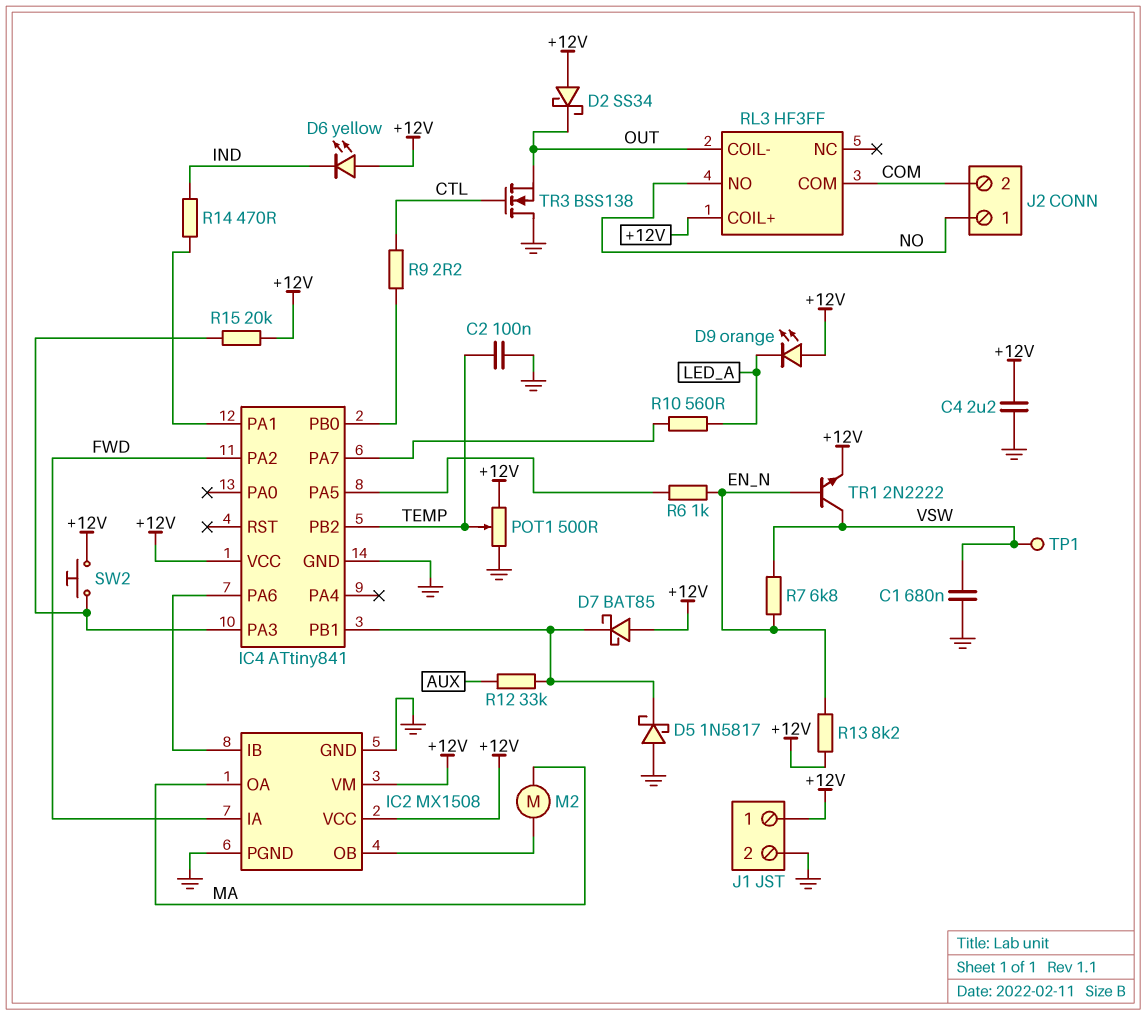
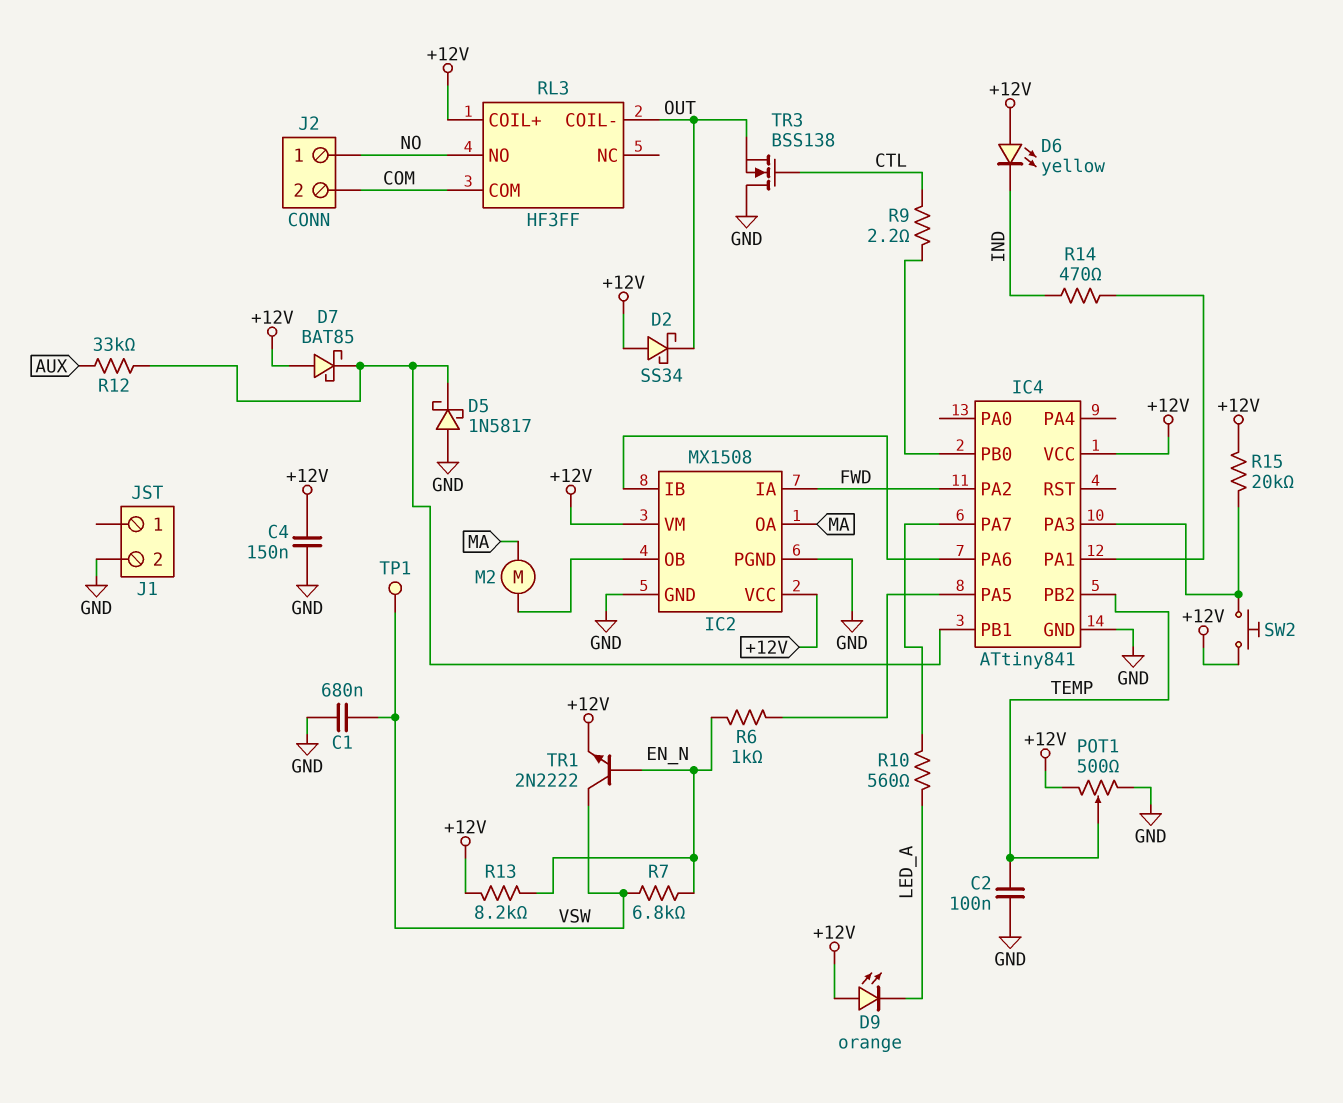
C4: 2.2uF (+12V, GND) -> 150nF (+12V, GND)
J1 pin 1: +12V -> none

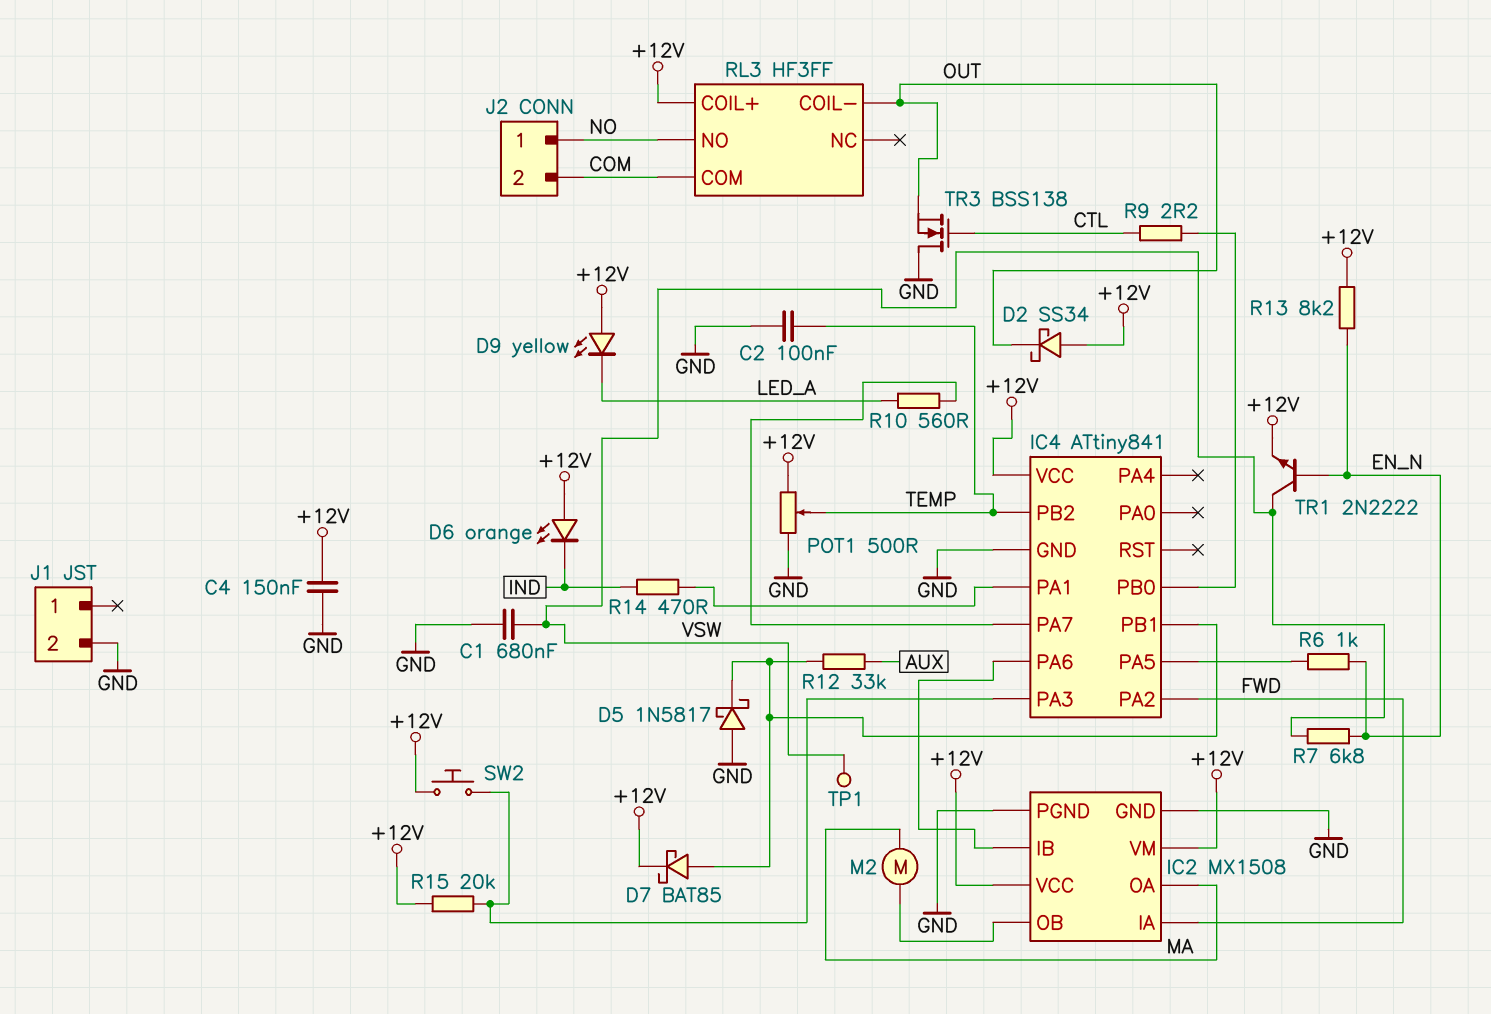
D6: LED yellow (A +12V, K IND) -> LED orange (A +12V, K IND)
D7: schottky BAT85 (A +12V, K IC4/PB1) -> schottky BAT85 (A IC4/PB1, K +12V)
D9: LED orange (A +12V, K LED_A) -> LED yellow (A +12V, K LED_A)

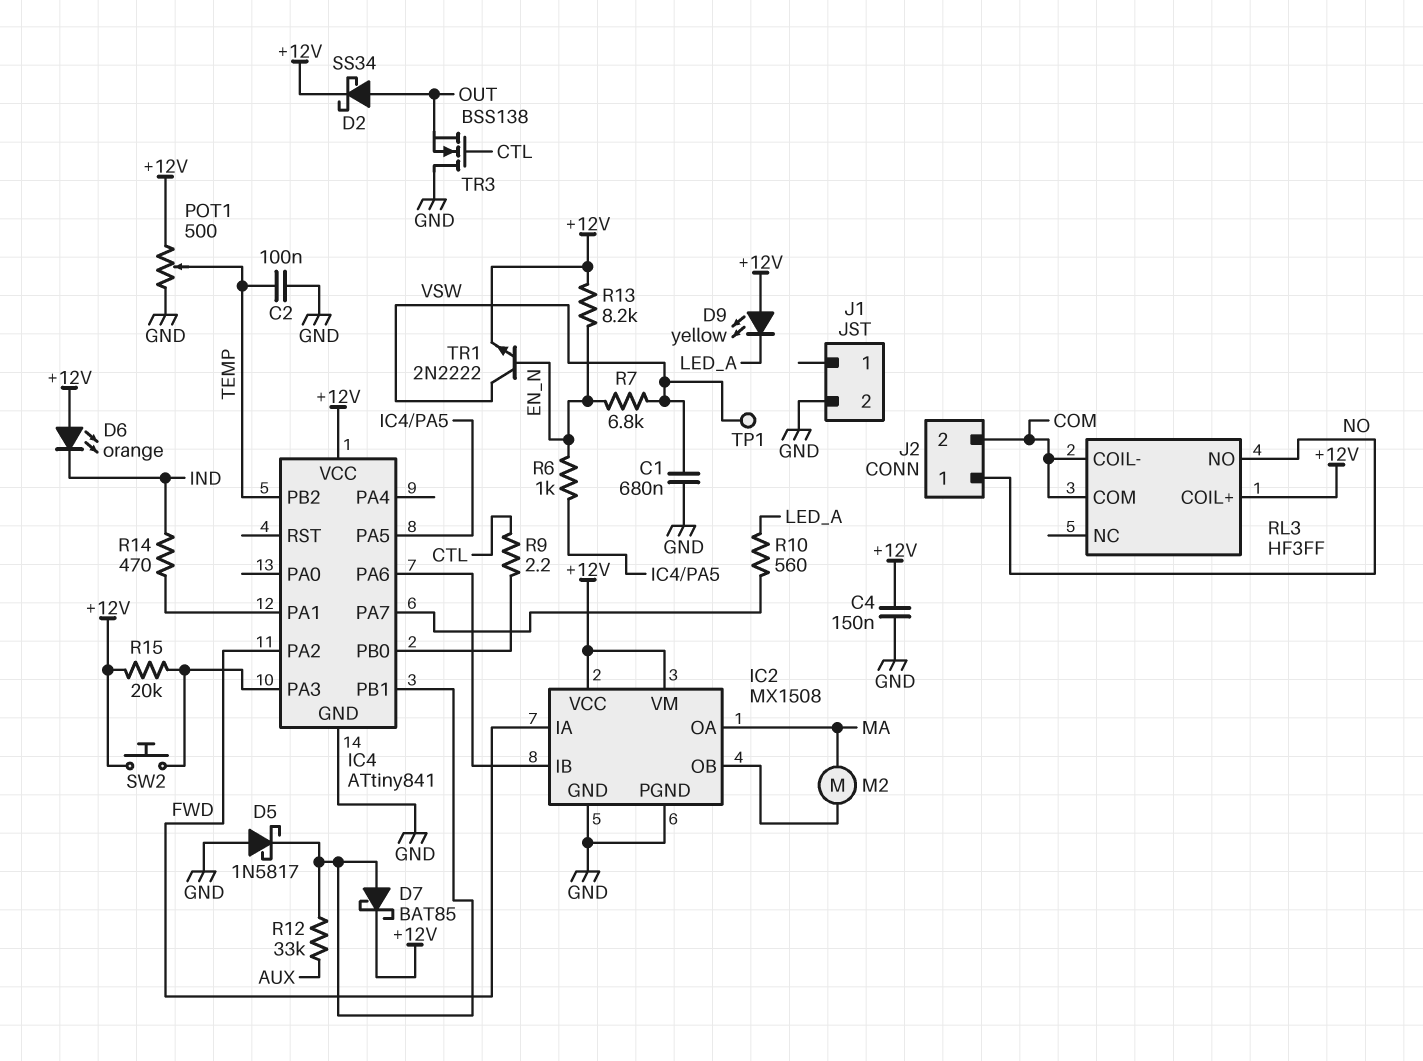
D2: schottky SS34 (A +12V, K OUT) -> schottky SS34 (A OUT, K +12V)
RL3 pin COIL-: OUT -> COM

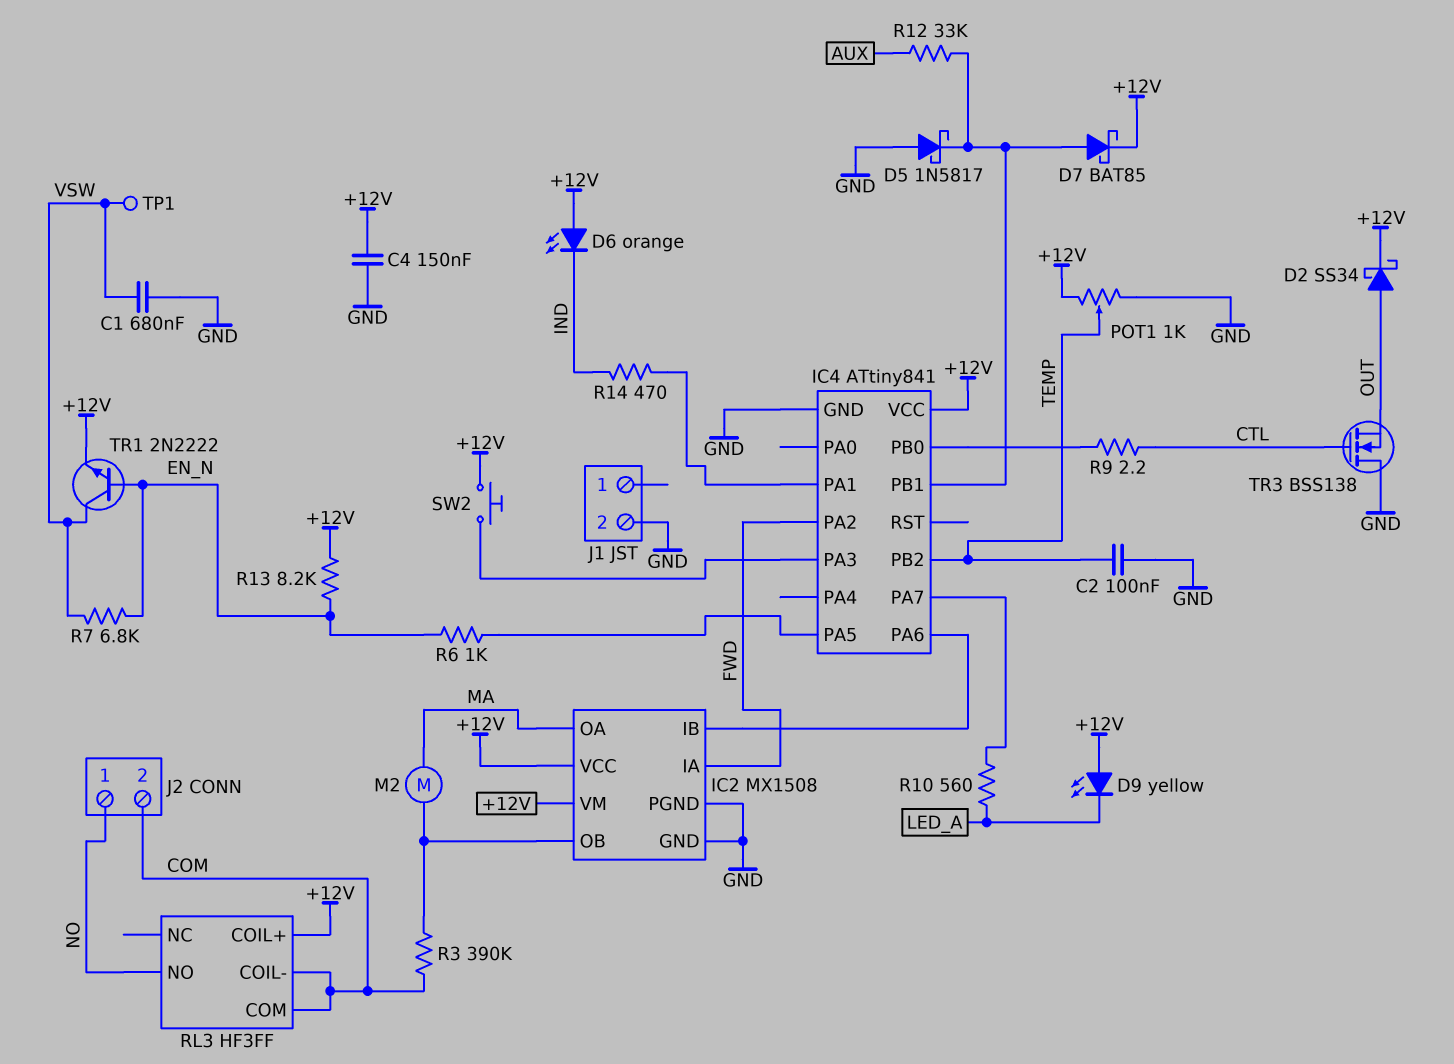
POT1: 500 (+12V, GND, wiper TEMP) -> 1k (+12V, GND, wiper TEMP)
R3: none -> 390k (COM, IC2/OB)
R15: 20k (+12V, IC4/PA3) -> none

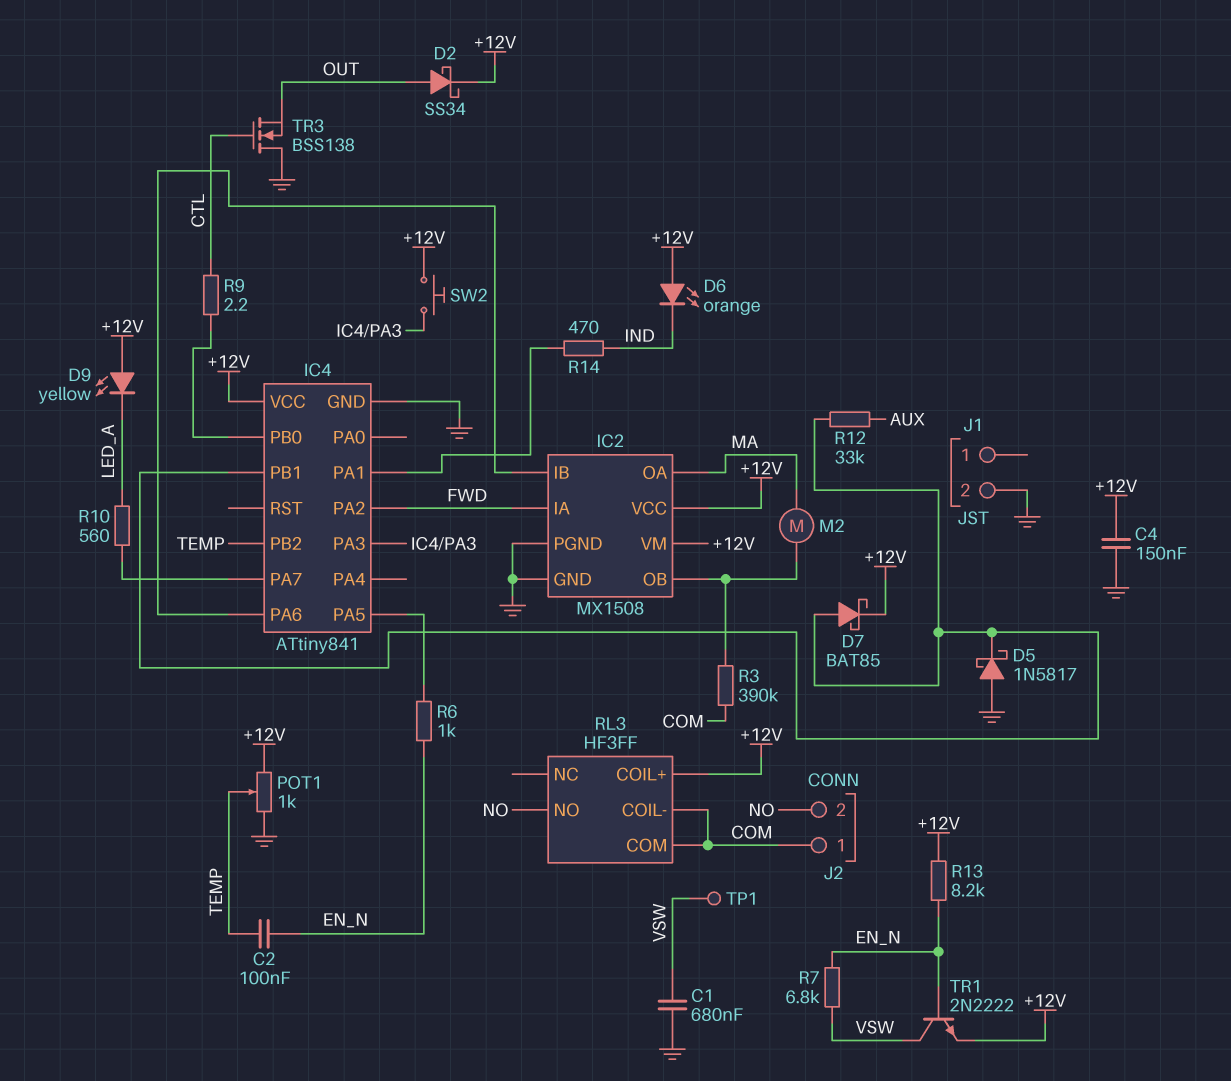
C2: 100nF (GND, TEMP) -> 100nF (EN_N, TEMP)
J2 pin 1: NO -> COM
J2 pin 2: COM -> NO

